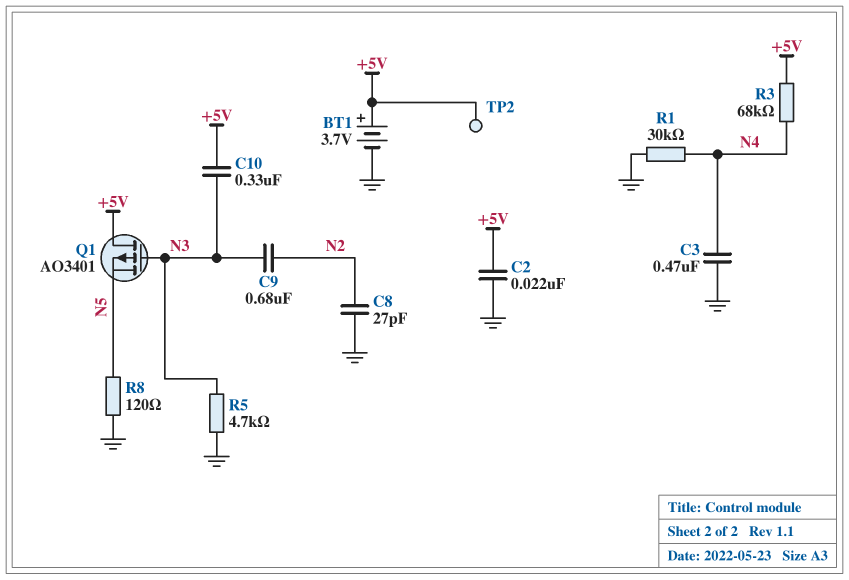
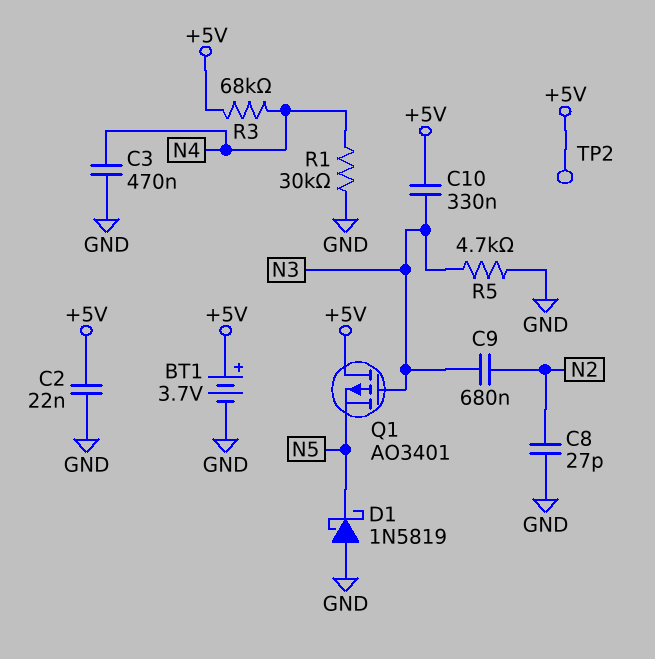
D1: none -> schottky 1N5819 (A GND, K N5)
R8: 120 (GND, N5) -> none

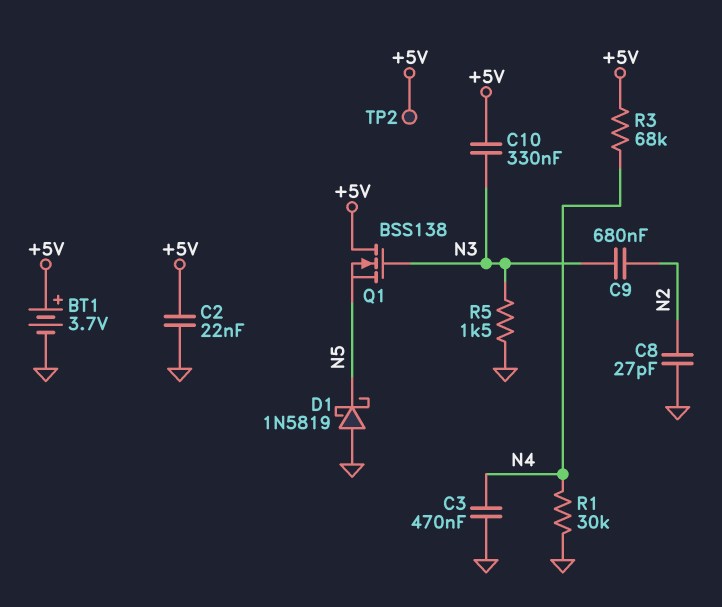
Q1: PMOS AO3401 (G N3, D +5V, S N5) -> NMOS BSS138 (G N3, D +5V, S N5)
R5: 4.7k (GND, N3) -> 1.5k (GND, N3)

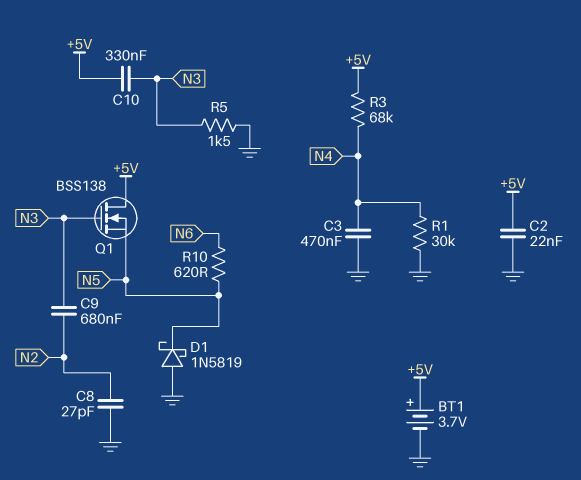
R10: none -> 620 (N5, N6)
TP2: test point (+5V) -> none

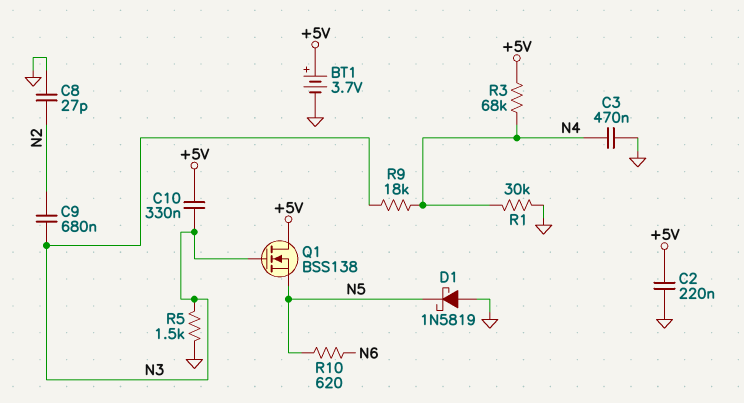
C2: 22nF (+5V, GND) -> 220nF (+5V, GND)
R9: none -> 18k (N3, N4)

